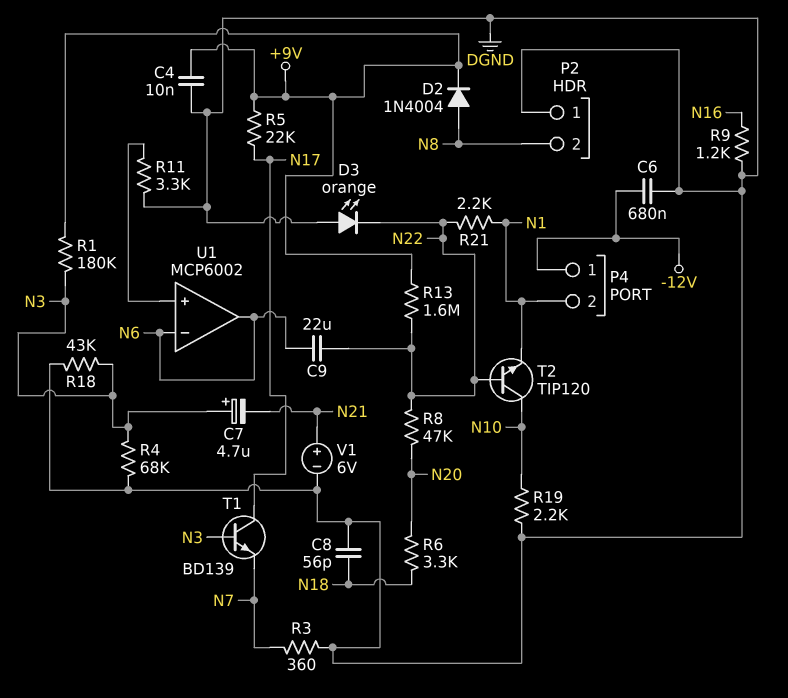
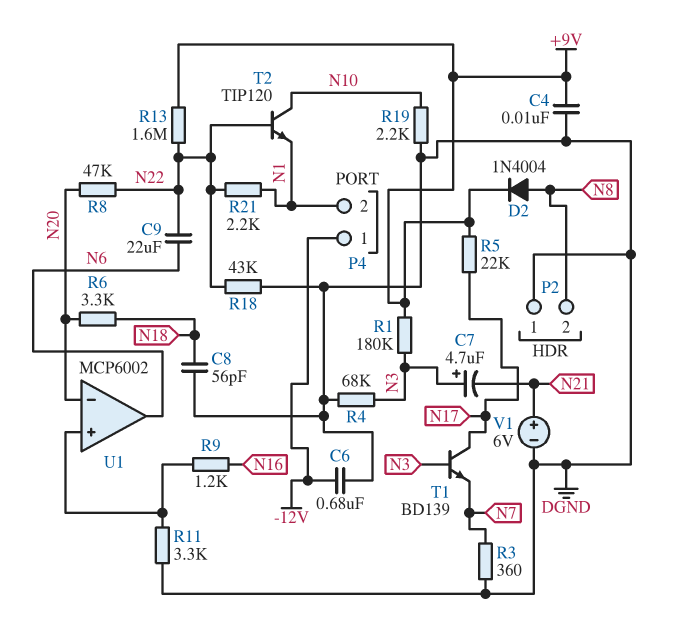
D3: LED orange (A DGND, K N22) -> none
R9: 1.2k (DGND, N16) -> 1.2k (N16, U1/in+)
R18: 43k (DGND, N3) -> 43k (DGND, N22)
U1 pin in-: N6 -> N20

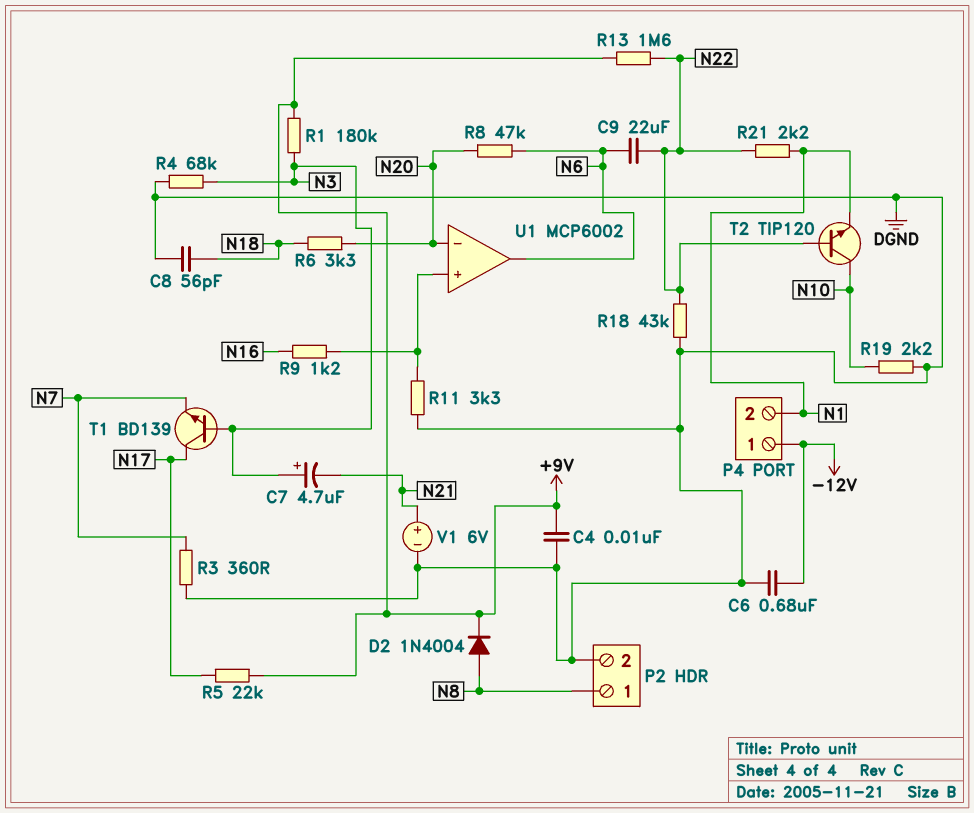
P2 pin 1: DGND -> N8
P2 pin 2: N8 -> DGND
R8: 47k (N20, N22) -> 47k (N6, N20)

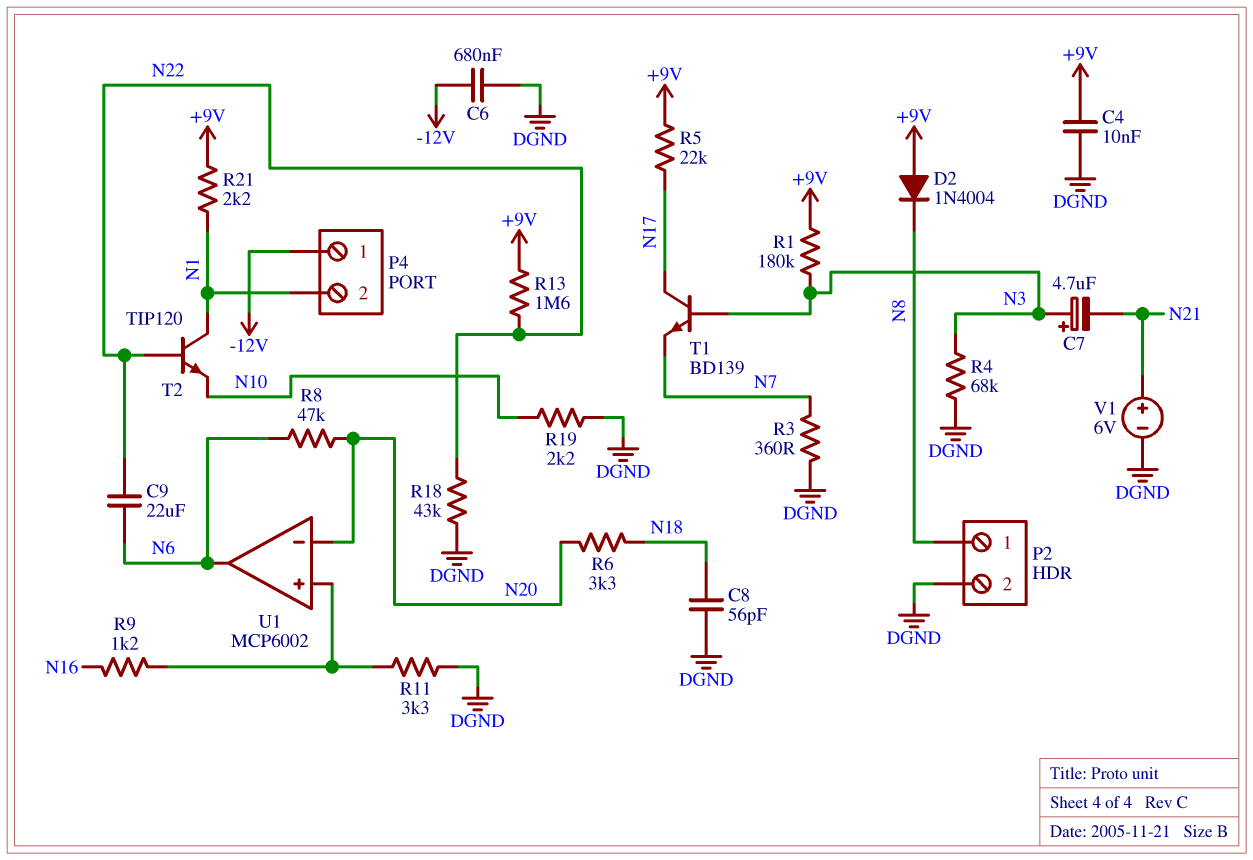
D2: diode 1N4004 (A N8, K +9V) -> diode 1N4004 (A +9V, K N8)
R21: 2.2k (N1, N22) -> 2.2k (+9V, N1)
T2: NPN TIP120 (B N22, C N10, E N1) -> NPN TIP120 (B N22, C N1, E N10)

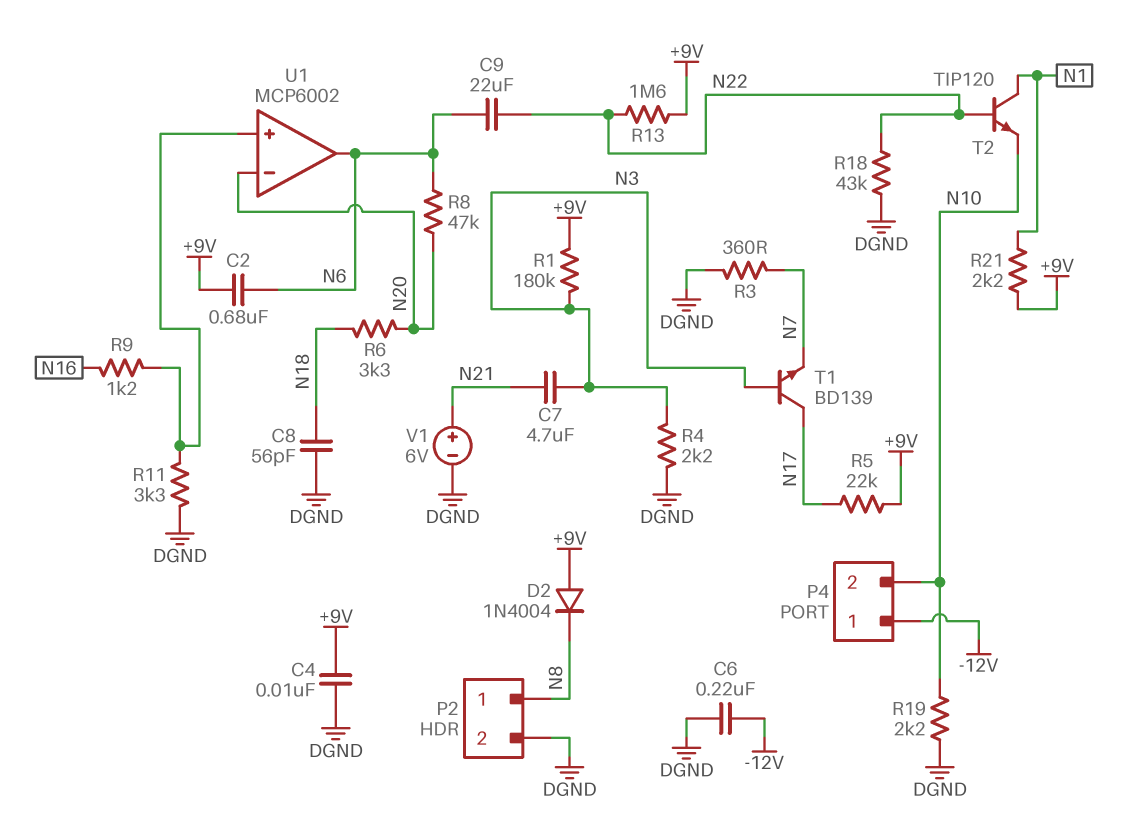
C2: none -> 680nF (+9V, N6)
C6: 680nF (-12V, DGND) -> 220nF (-12V, DGND)
C7: 4.7uF (plus N3, minus N21) -> 4.7uF (N3, N21)
P4 pin 2: N1 -> N10
R4: 68k (DGND, N3) -> 2.2k (DGND, N3)

